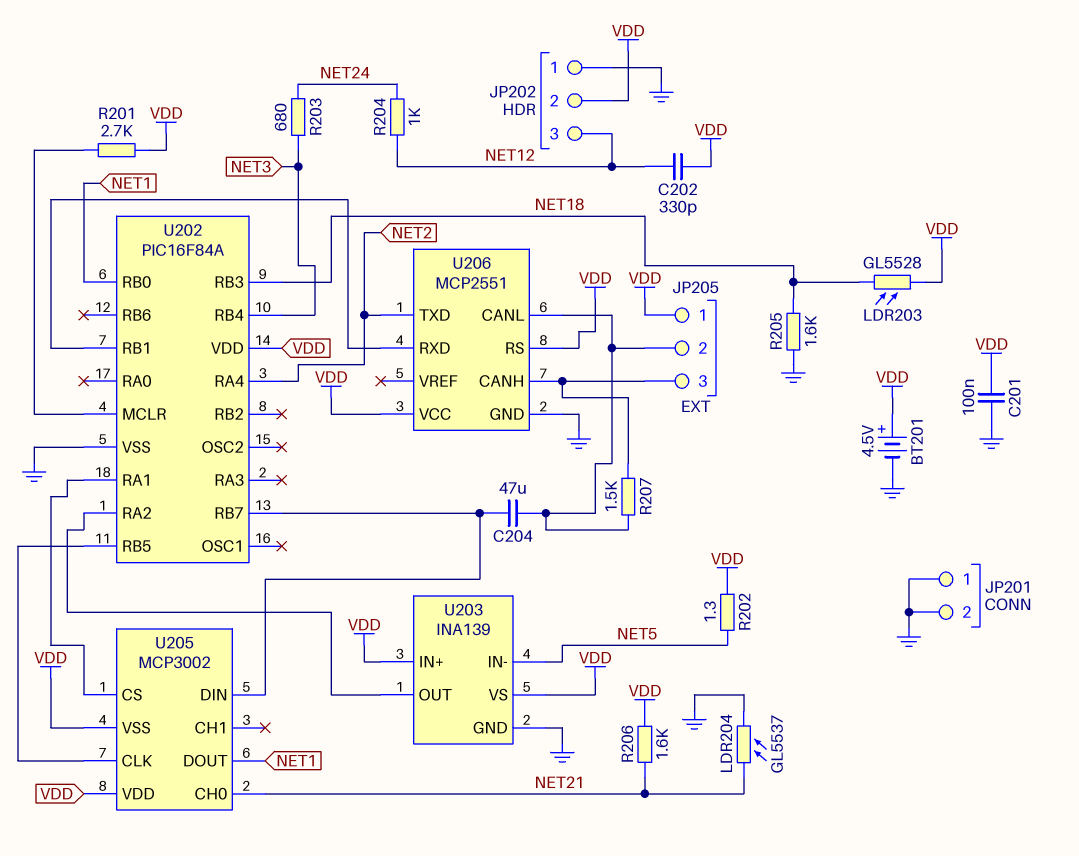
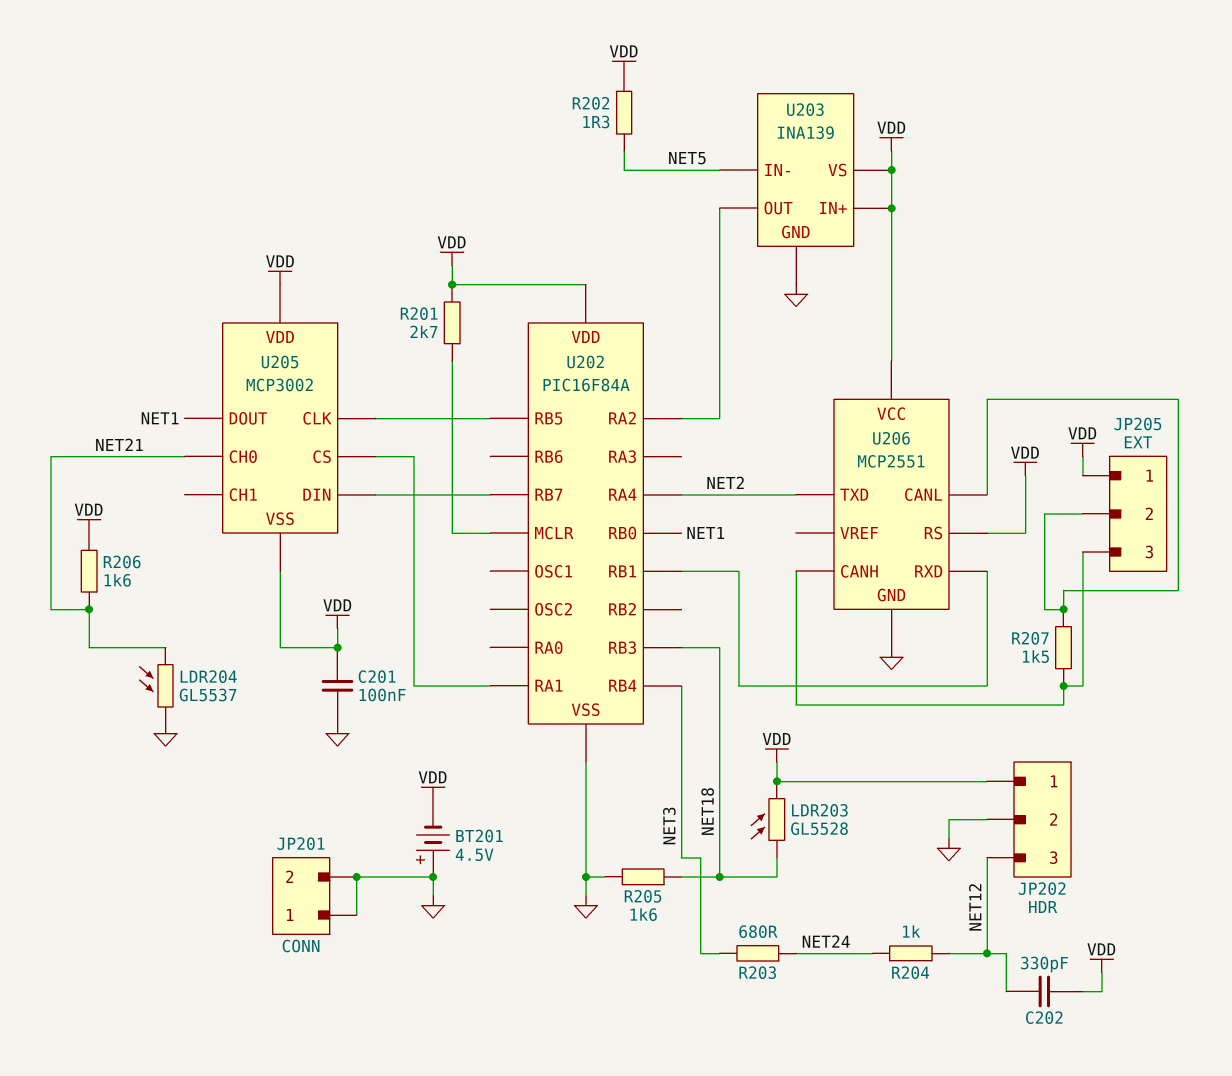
BT201: 4.5V (plus VDD, minus GND) -> 4.5V (plus GND, minus VDD)
C204: 47uF (JP205/2, U202/RB7) -> none
JP202 pin 1: GND -> VDD
JP202 pin 2: VDD -> GND

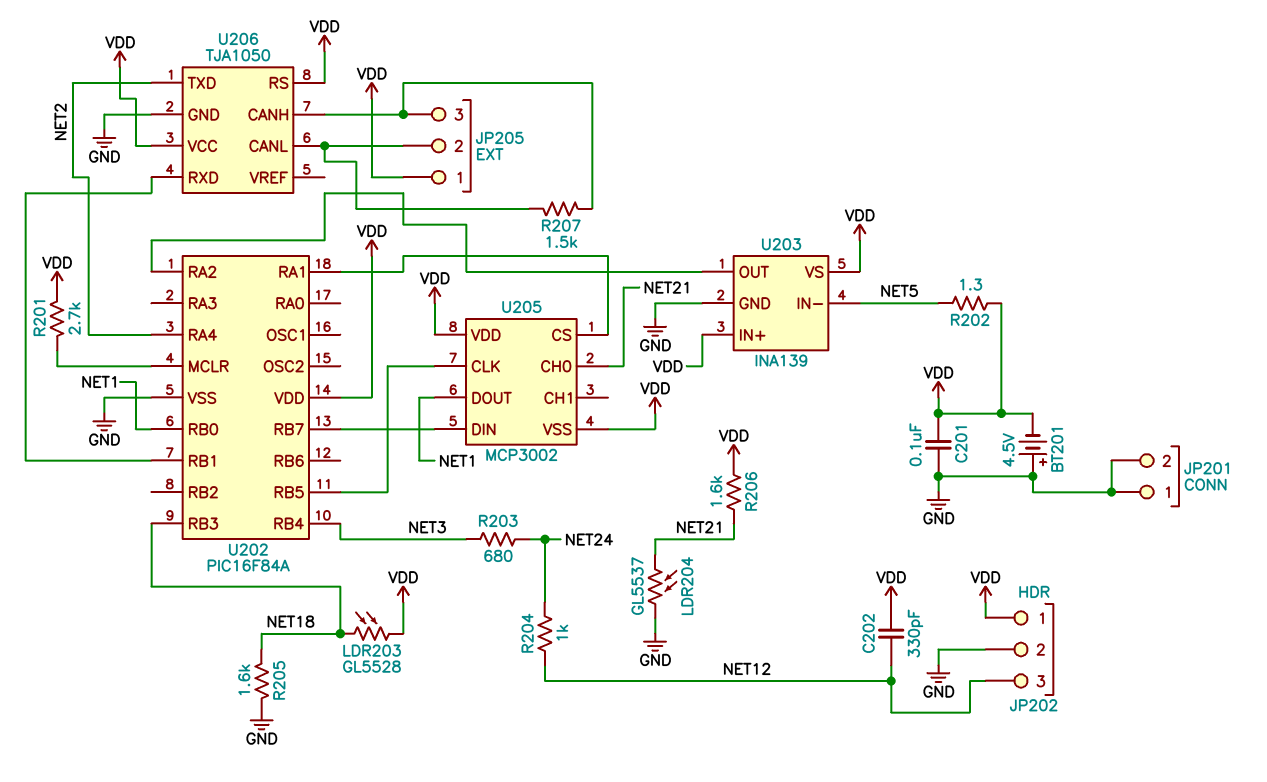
U206: MCP2551 -> TJA1050

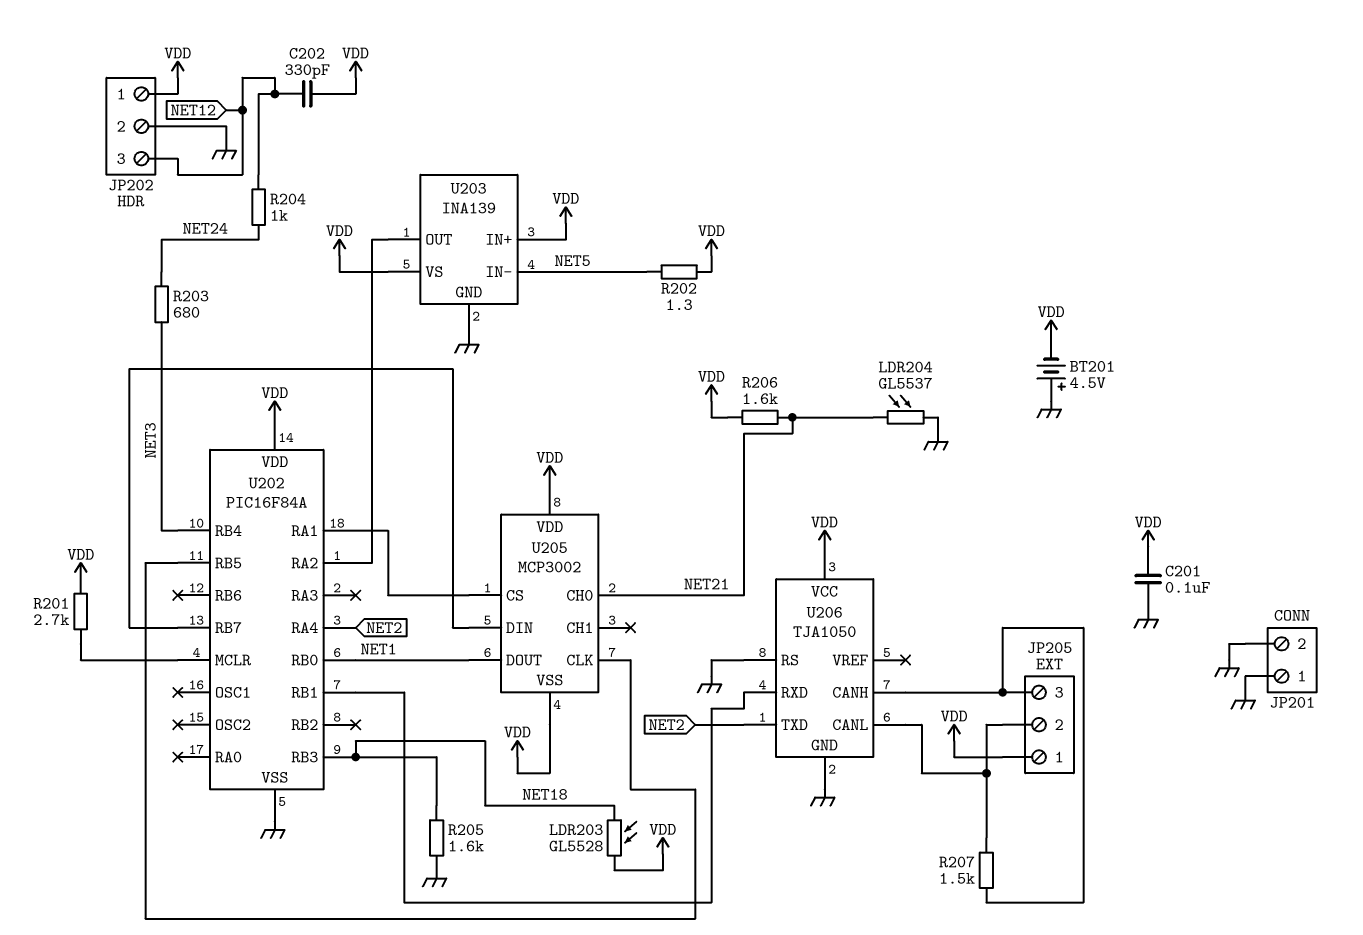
U206 pin RS: VDD -> GND

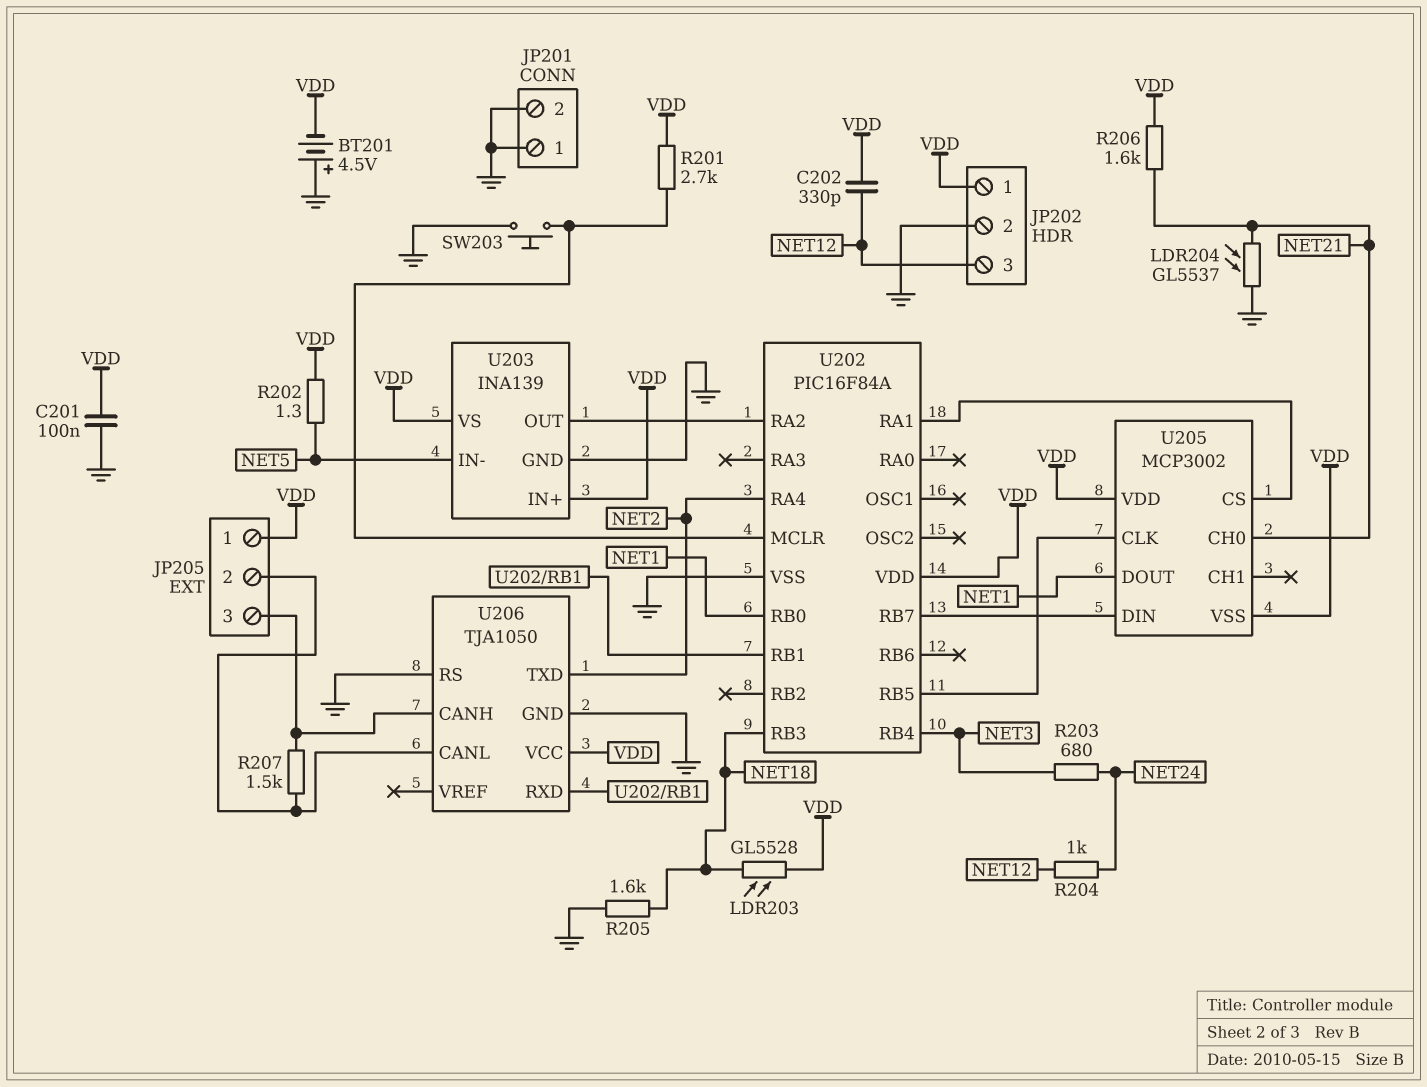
SW203: none -> button (GND, U202/MCLR)

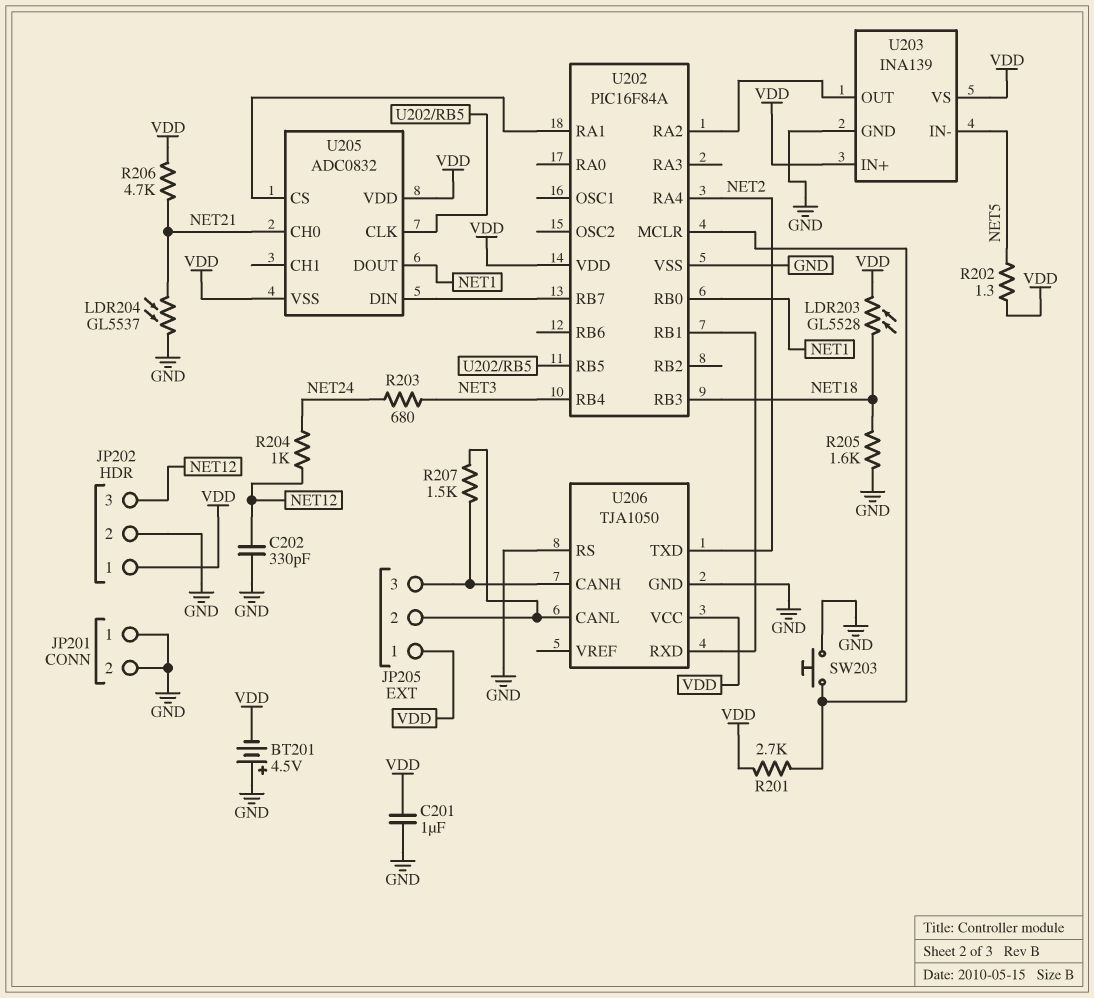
C201: 100nF (GND, VDD) -> 1uF (GND, VDD)
C202: 330pF (NET12, VDD) -> 330pF (GND, NET12)
R206: 1.6k (NET21, VDD) -> 4.7k (NET21, VDD)
U205: MCP3002 -> ADC0832

